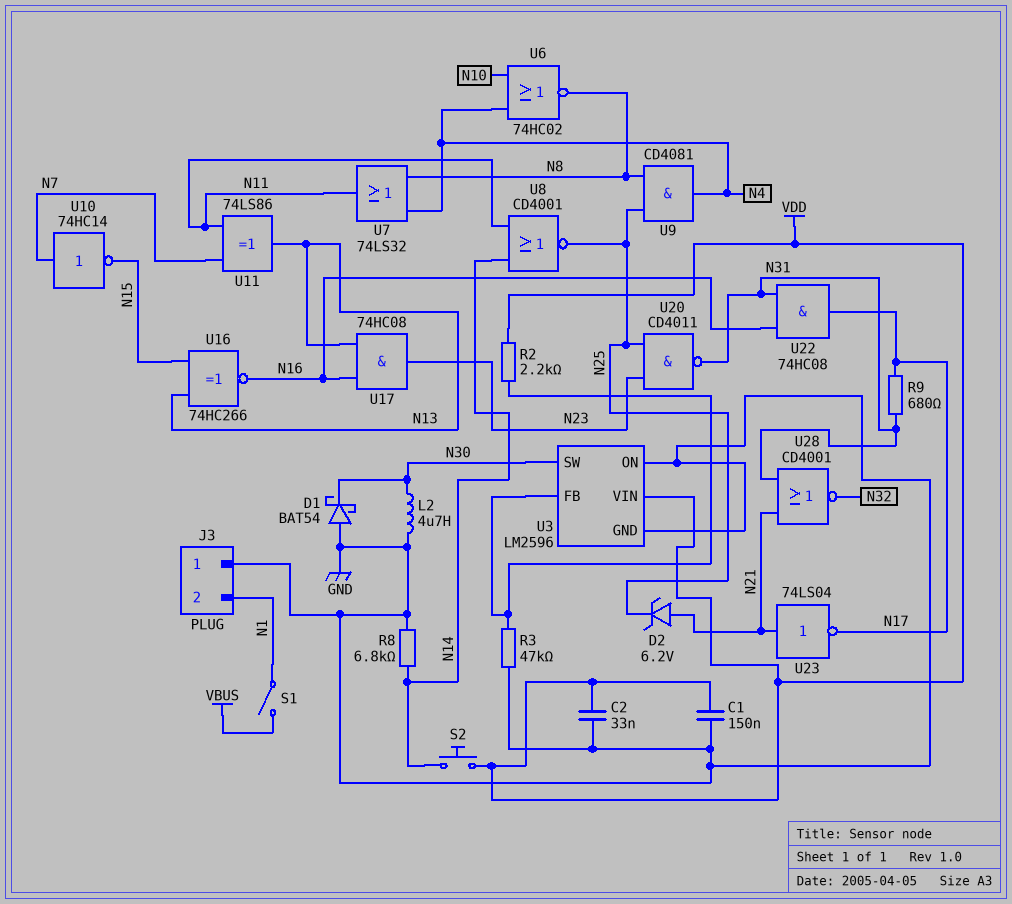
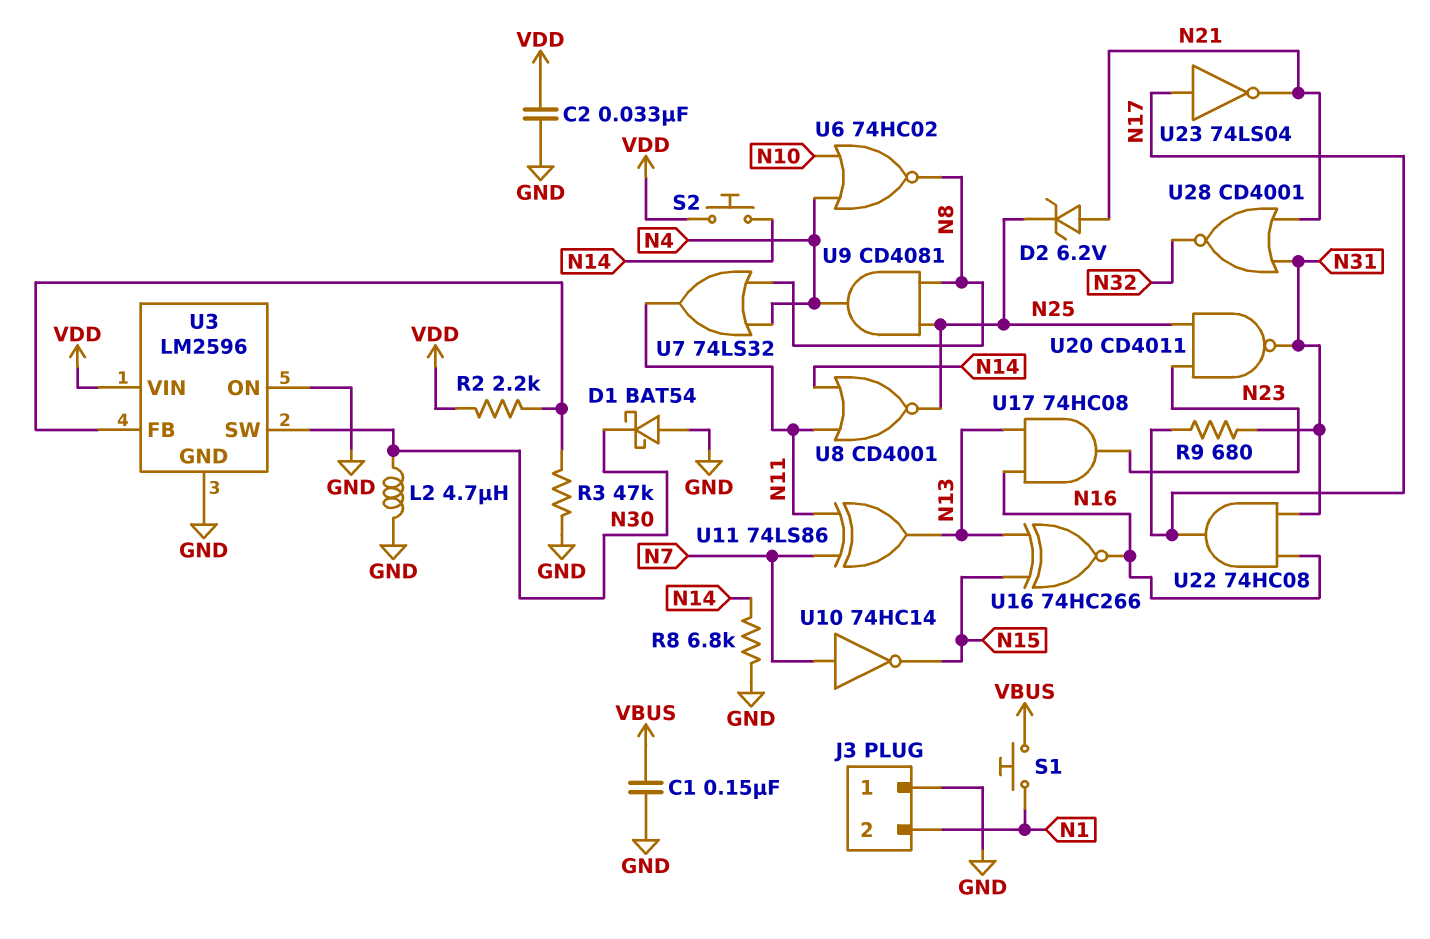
C1: 150nF (GND, VDD) -> 150nF (GND, VBUS)
S1: switch (N1, VBUS) -> button (N1, VBUS)
U23: NOT 74LS04 (in N21, out N17) -> NOT 74LS04 (in N17, out N21)

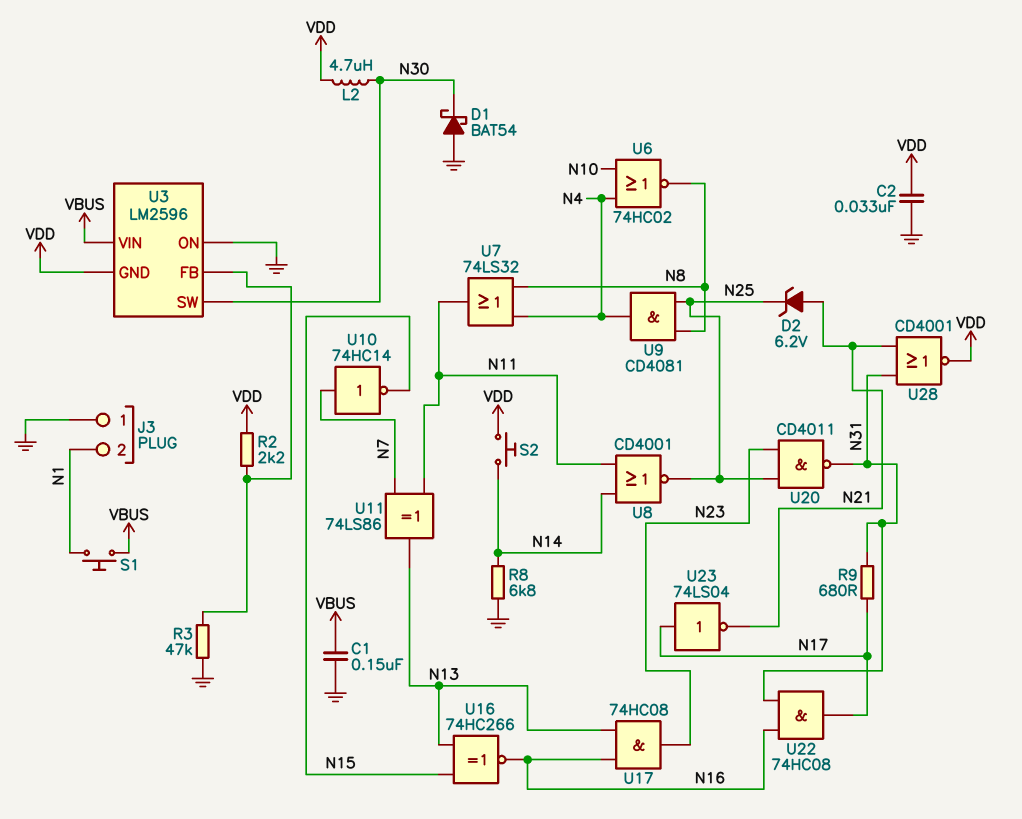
L2: 4.7uH (GND, N30) -> 4.7uH (N30, VDD)
U3 pin GND: GND -> VDD
U3 pin VIN: VDD -> VBUS
U28: NOR CD4001 (in N21, in N31, out N32) -> NOR CD4001 (in N21, in N31, out VDD)

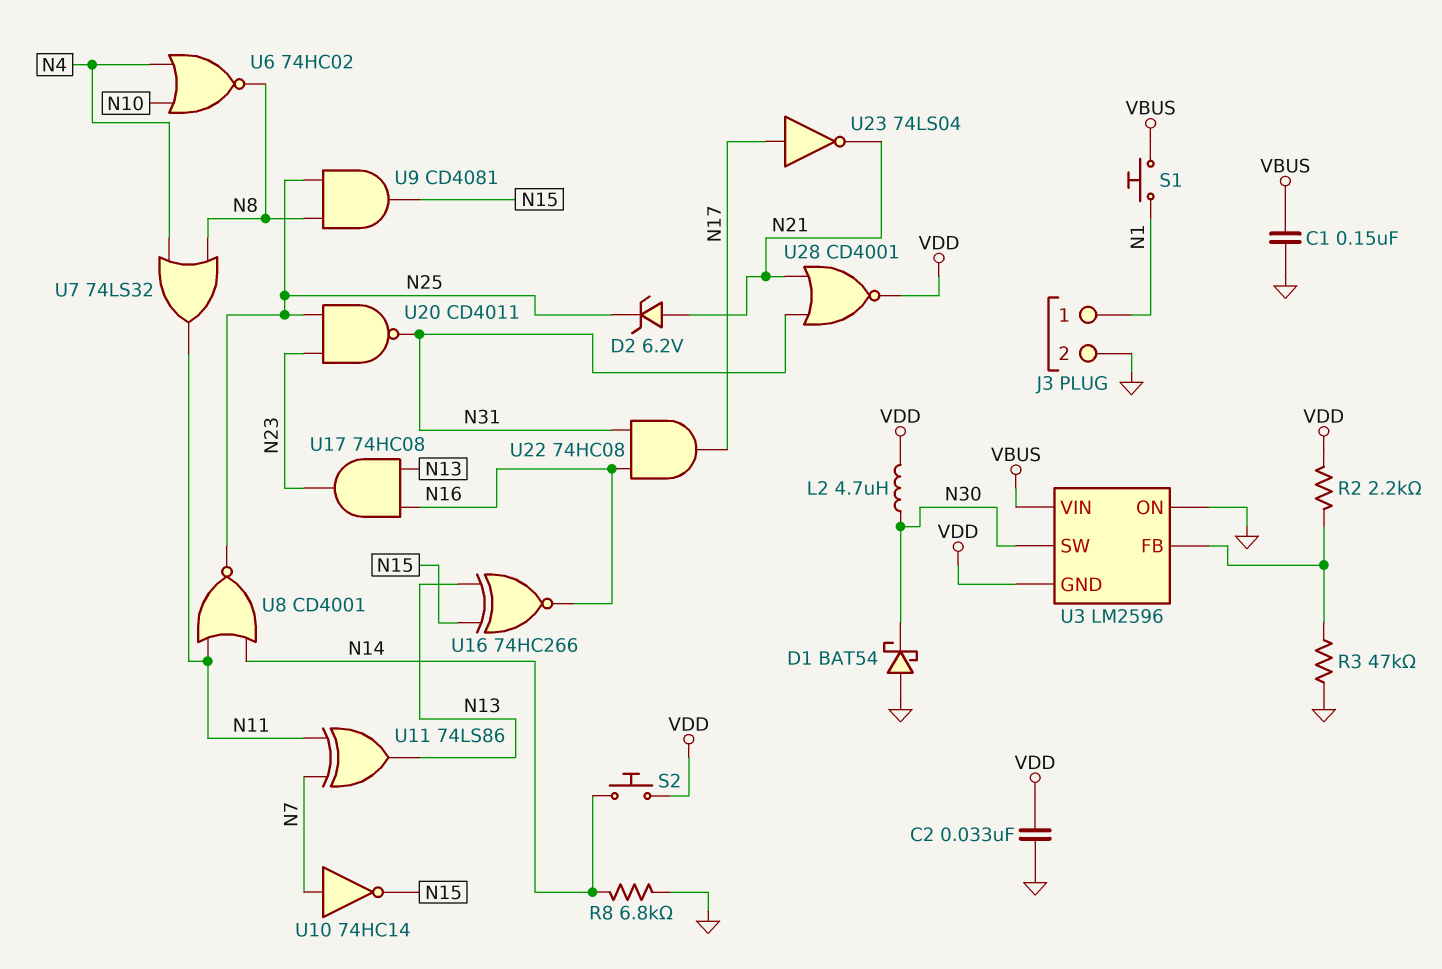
J3 pin 1: GND -> N1
J3 pin 2: N1 -> GND
R9: 680 (N17, N31) -> none
U9: AND CD4081 (in N8, in N25, out N4) -> AND CD4081 (in N8, in N25, out N15)

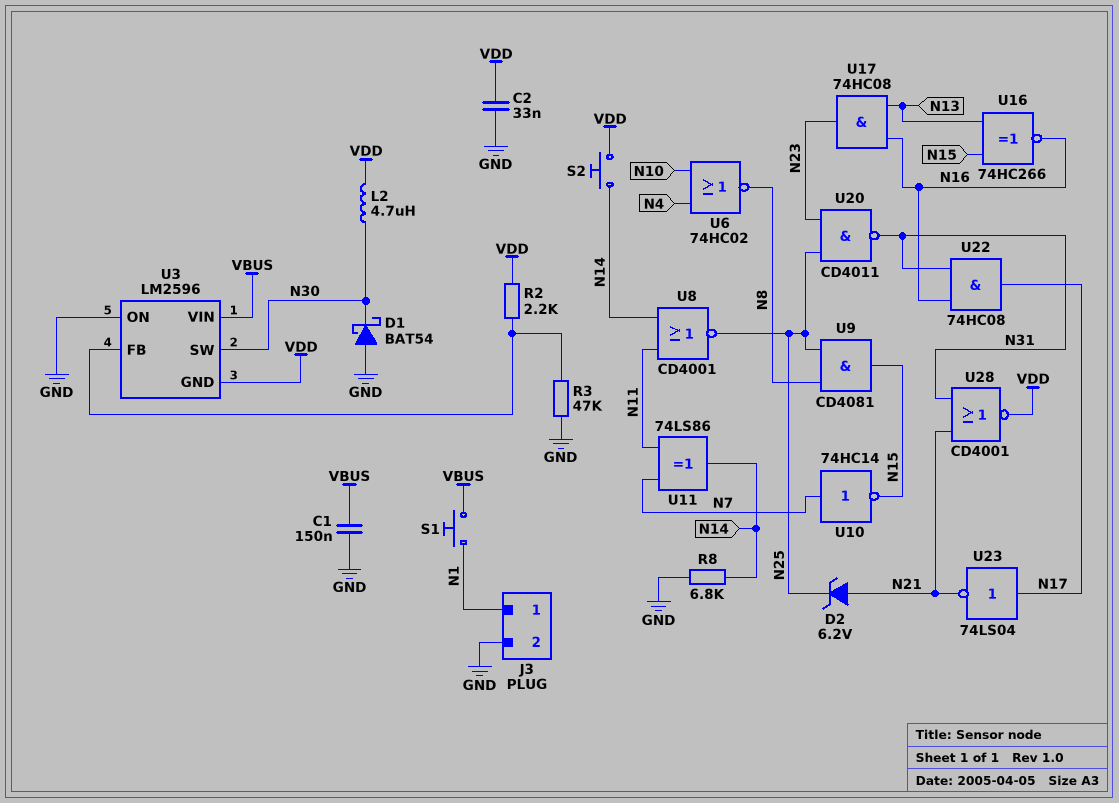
U7: OR 74LS32 (in N4, in N8, out N11) -> none
U11: XOR 74LS86 (in N7, in N11, out N13) -> XOR 74LS86 (in N7, in N11, out N14)

